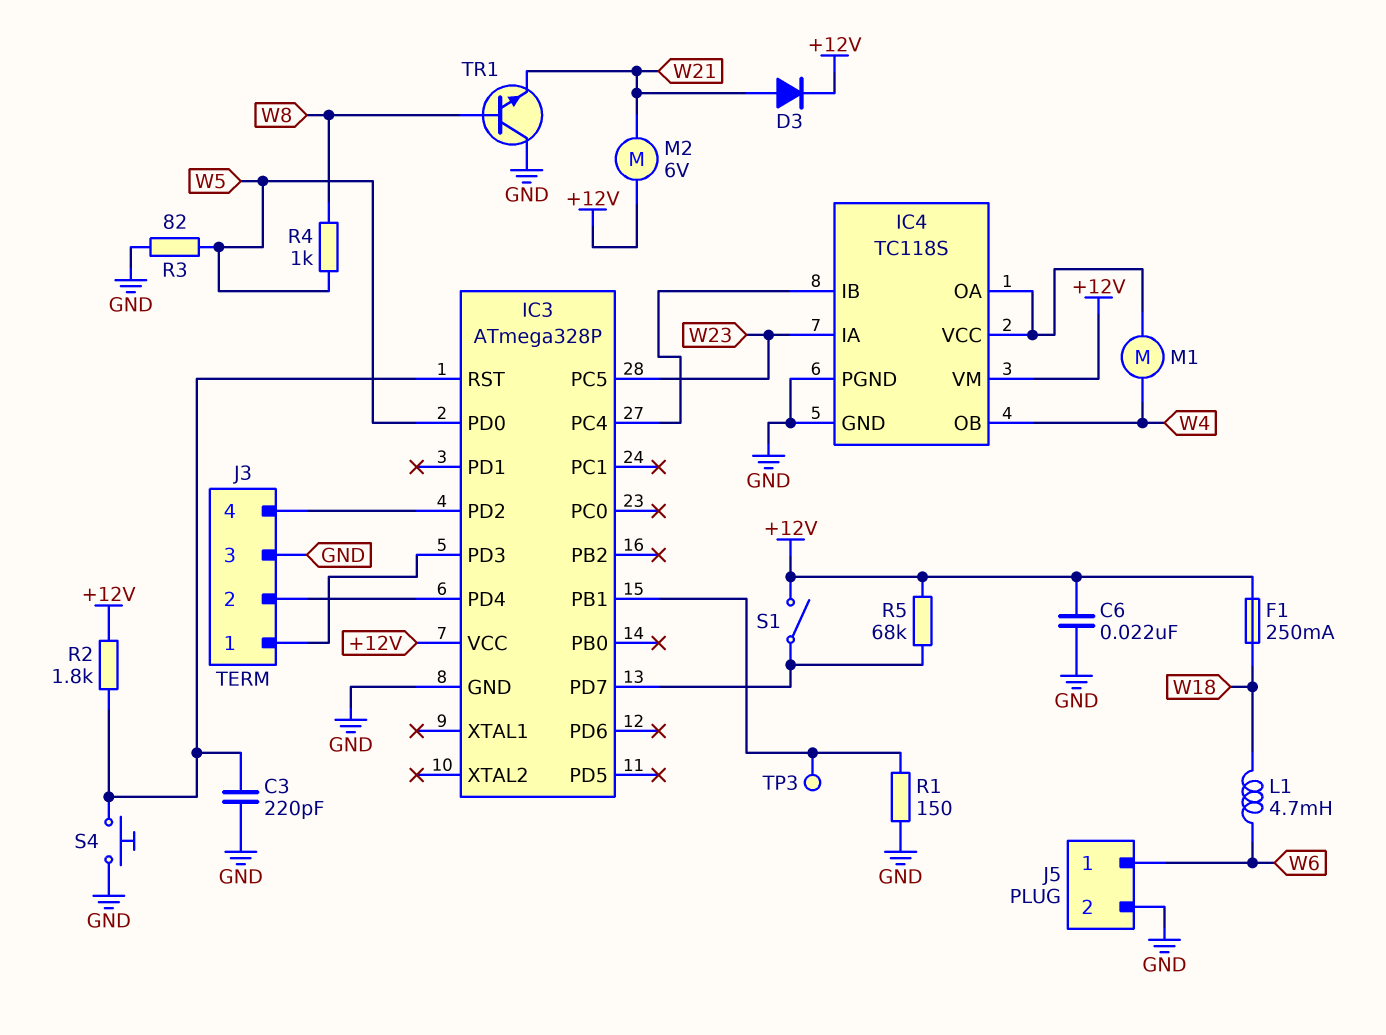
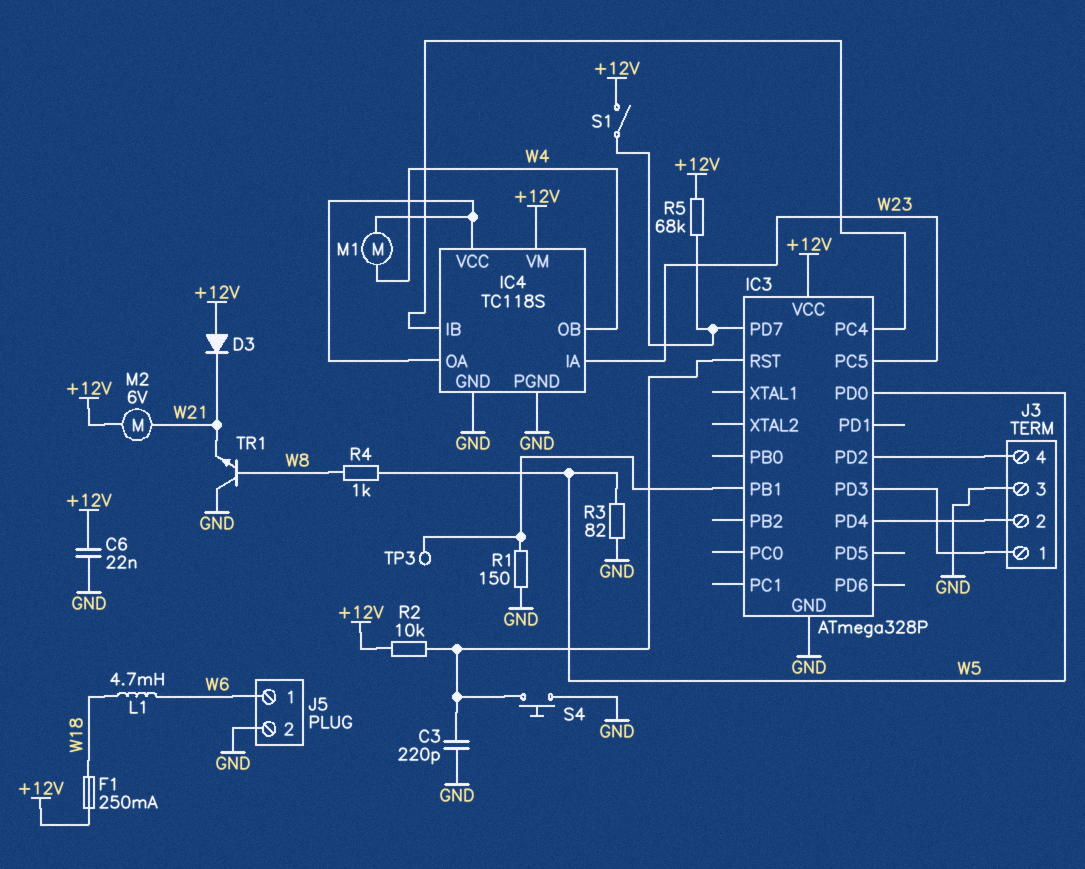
D3: diode (A W21, K +12V) -> diode (A +12V, K W21)
R2: 1.8k (+12V, IC3/RST) -> 10k (+12V, IC3/RST)

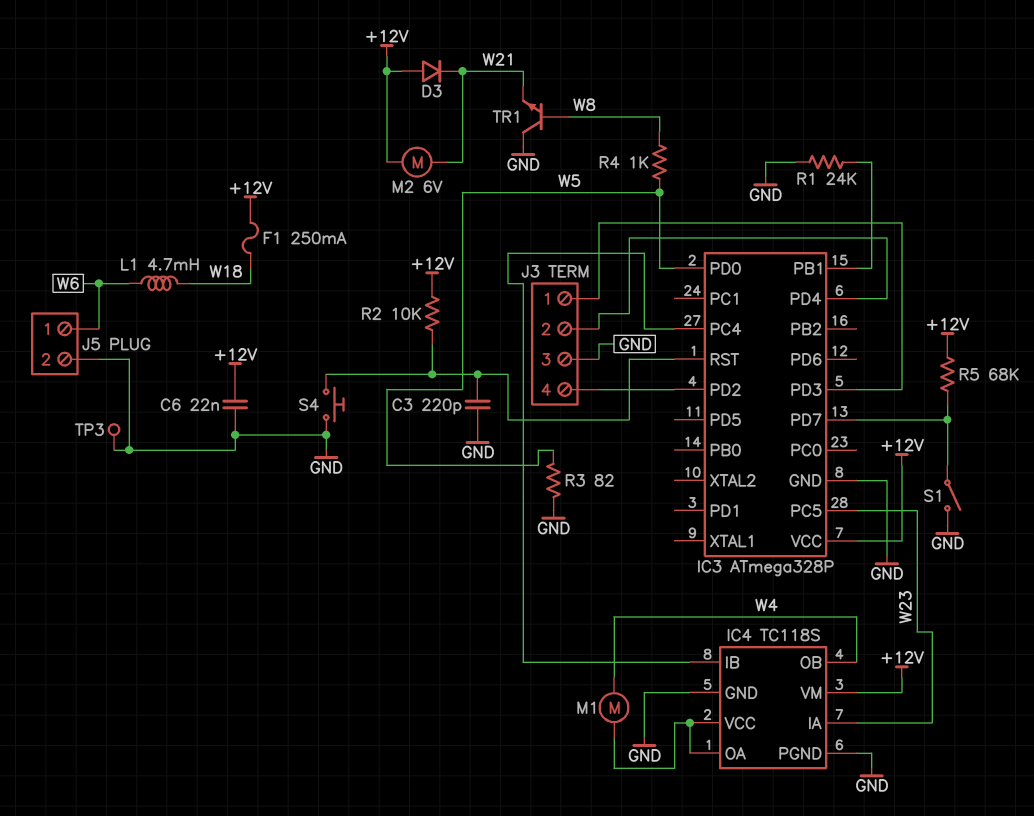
R1: 150 (GND, IC3/PB1) -> 24k (GND, IC3/PB1)
S1: switch (+12V, IC3/PD7) -> switch (GND, IC3/PD7)
TP3: test point (IC3/PB1) -> test point (GND)

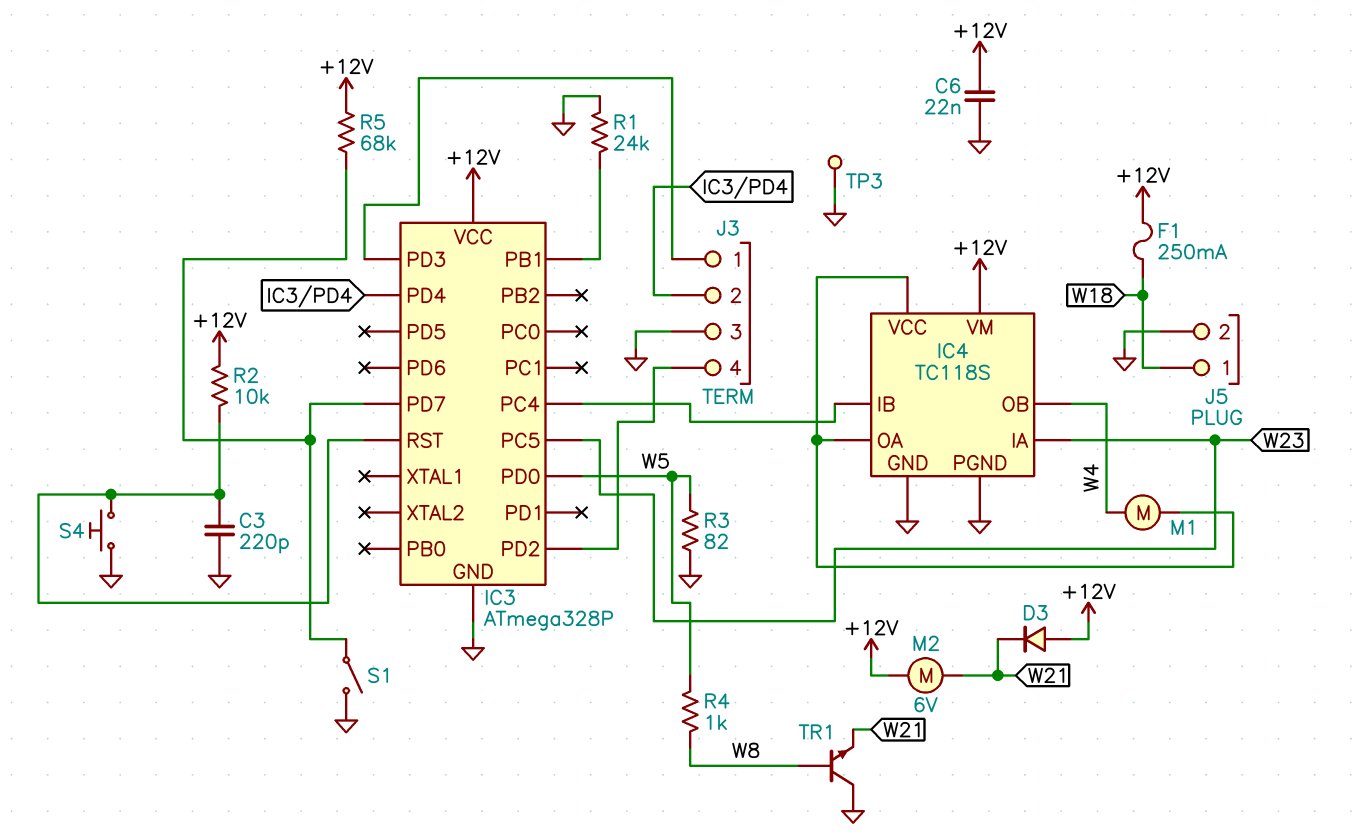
J5 pin 1: W6 -> W18
L1: 4.7mH (W6, W18) -> none

